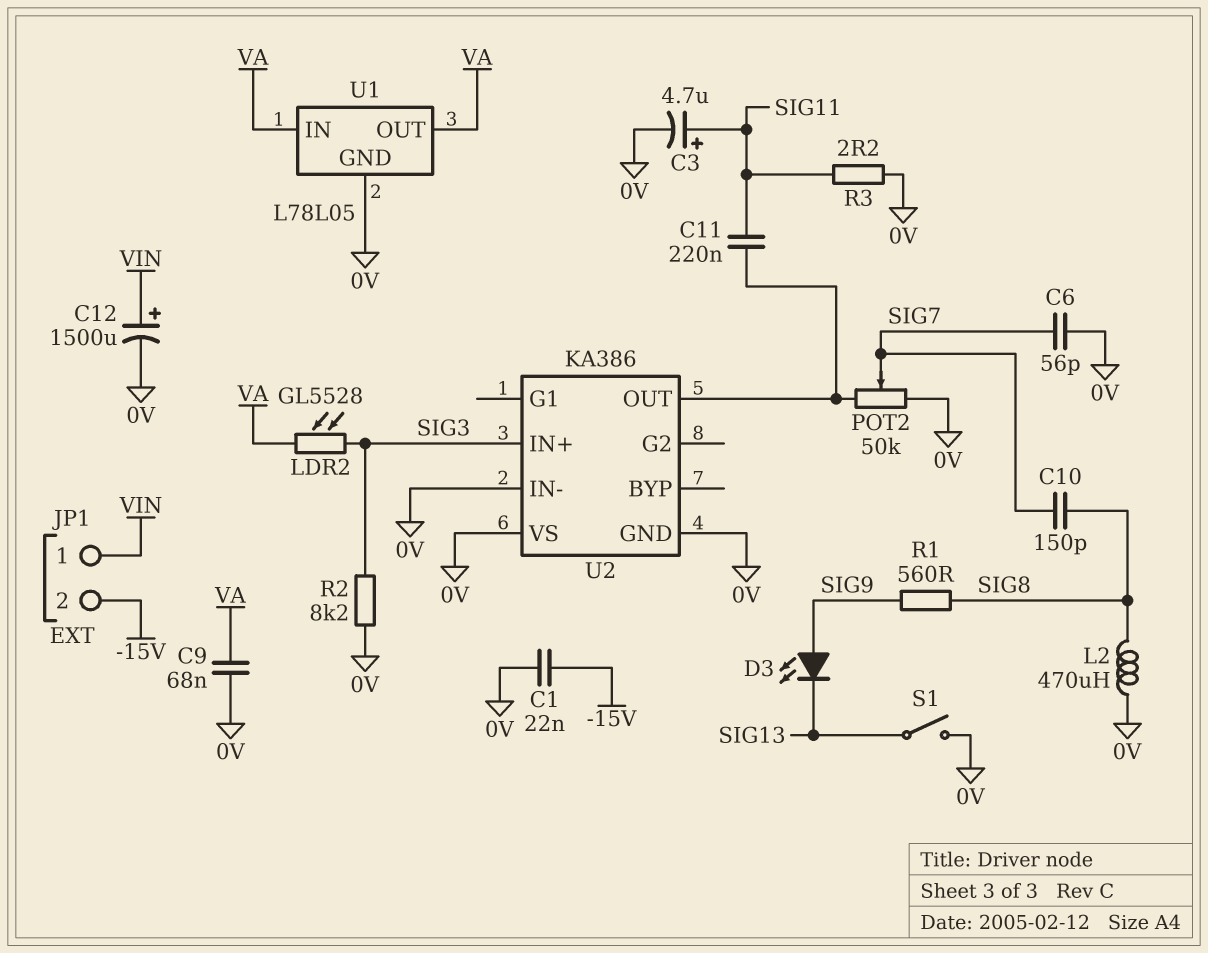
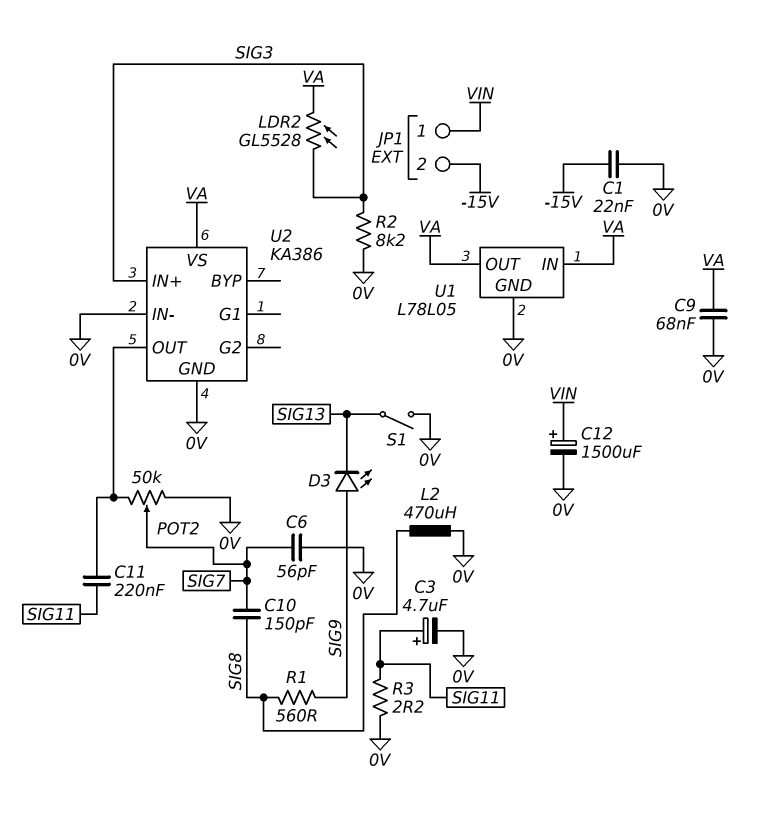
U2 pin VS: 0V -> VA

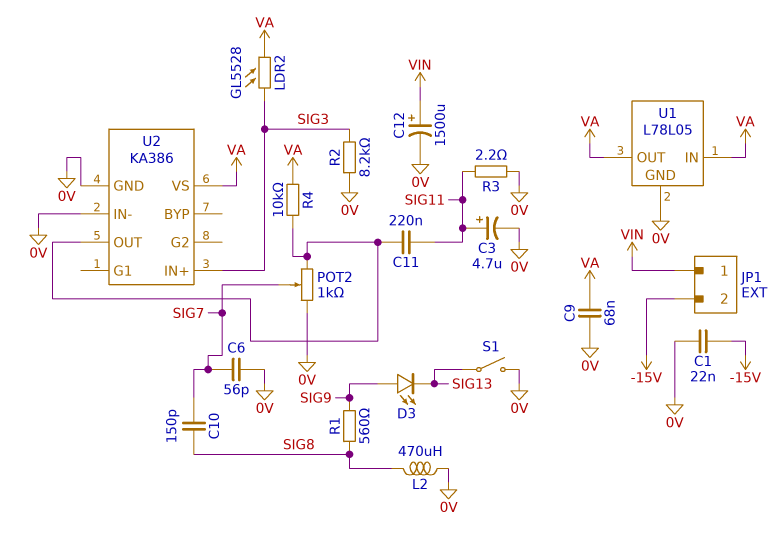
POT2: 50k (0V, U2/OUT, wiper SIG7) -> 1k (0V, U2/OUT, wiper SIG7)
R4: none -> 10k (U2/OUT, VA)

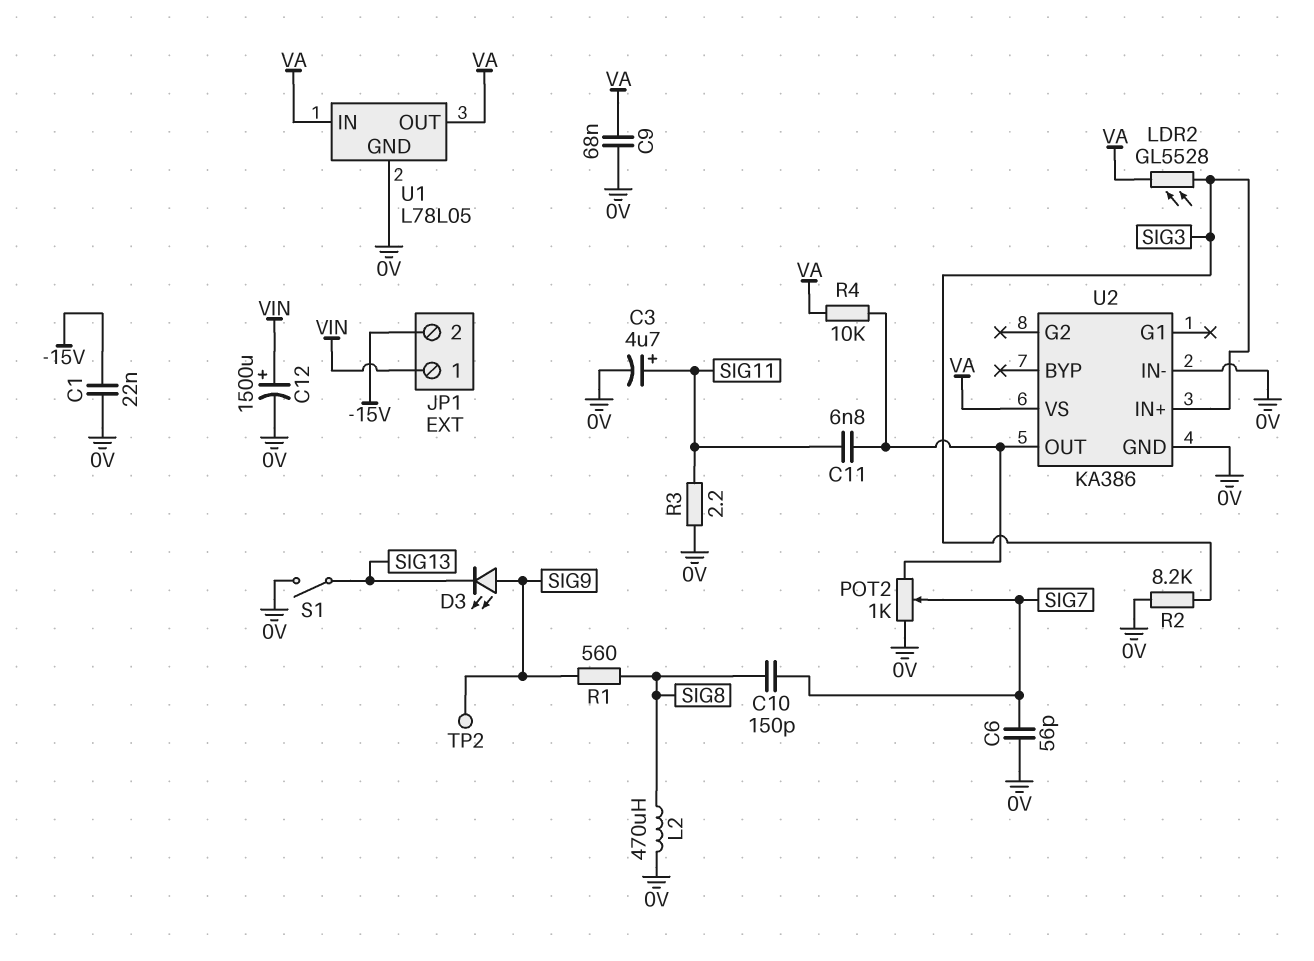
C11: 220nF (SIG11, U2/OUT) -> 6.8nF (SIG11, U2/OUT)
TP2: none -> test point (SIG9)

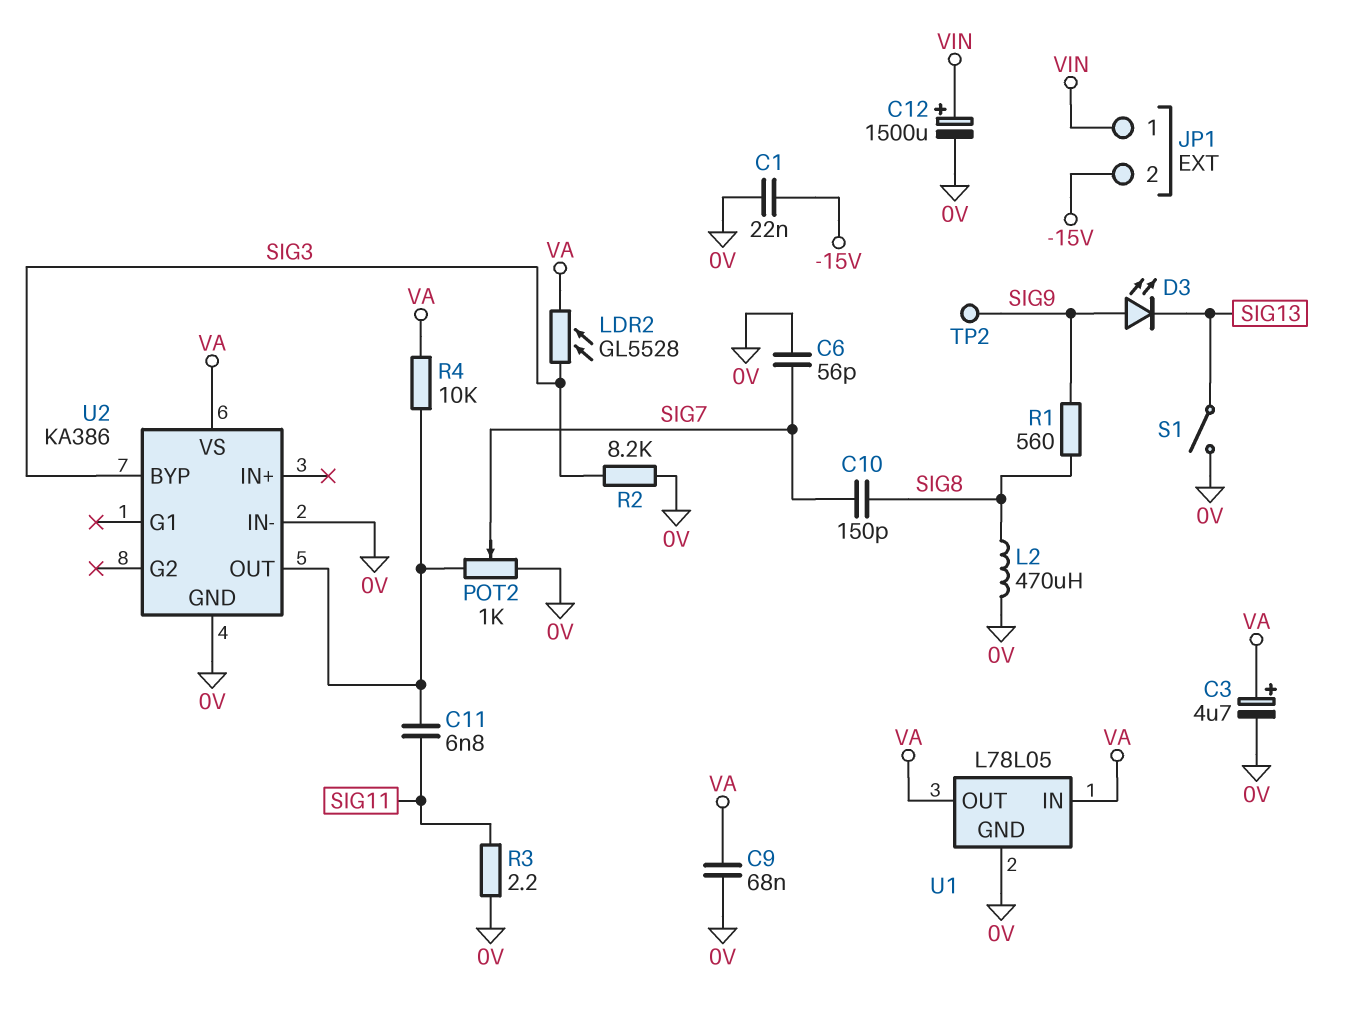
C3: 4.7uF (plus SIG11, minus 0V) -> 4.7uF (plus VA, minus 0V)
U2 pin BYP: none -> SIG3
U2 pin IN+: SIG3 -> none

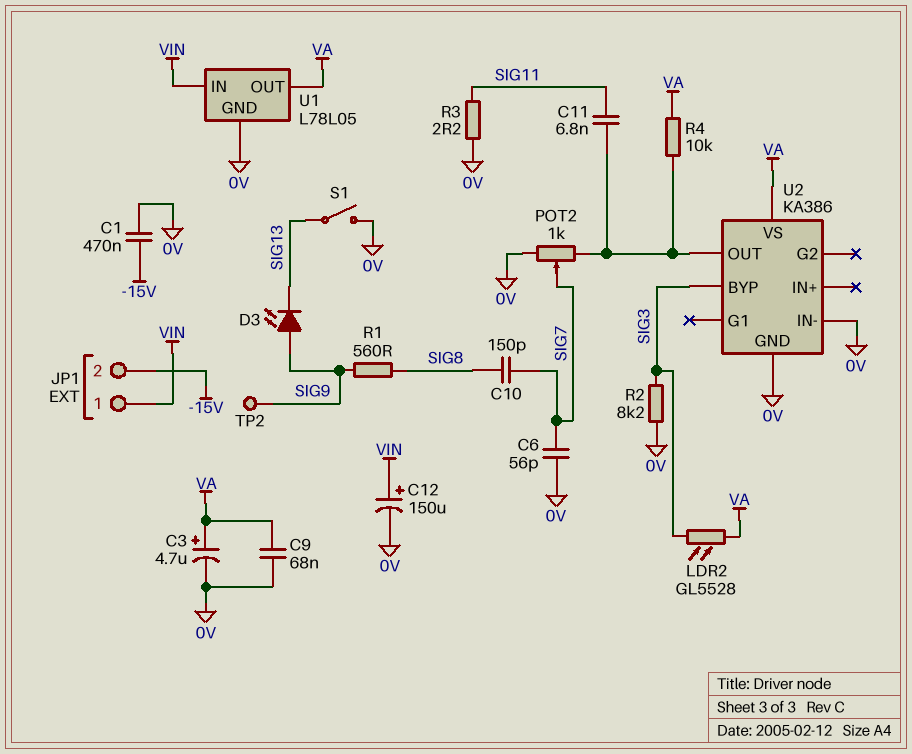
C1: 22nF (-15V, 0V) -> 470nF (-15V, 0V)
C12: 1500uF (plus VIN, minus 0V) -> 150uF (plus VIN, minus 0V)
L2: 470uH (0V, SIG8) -> none
U1 pin IN: VA -> VIN

